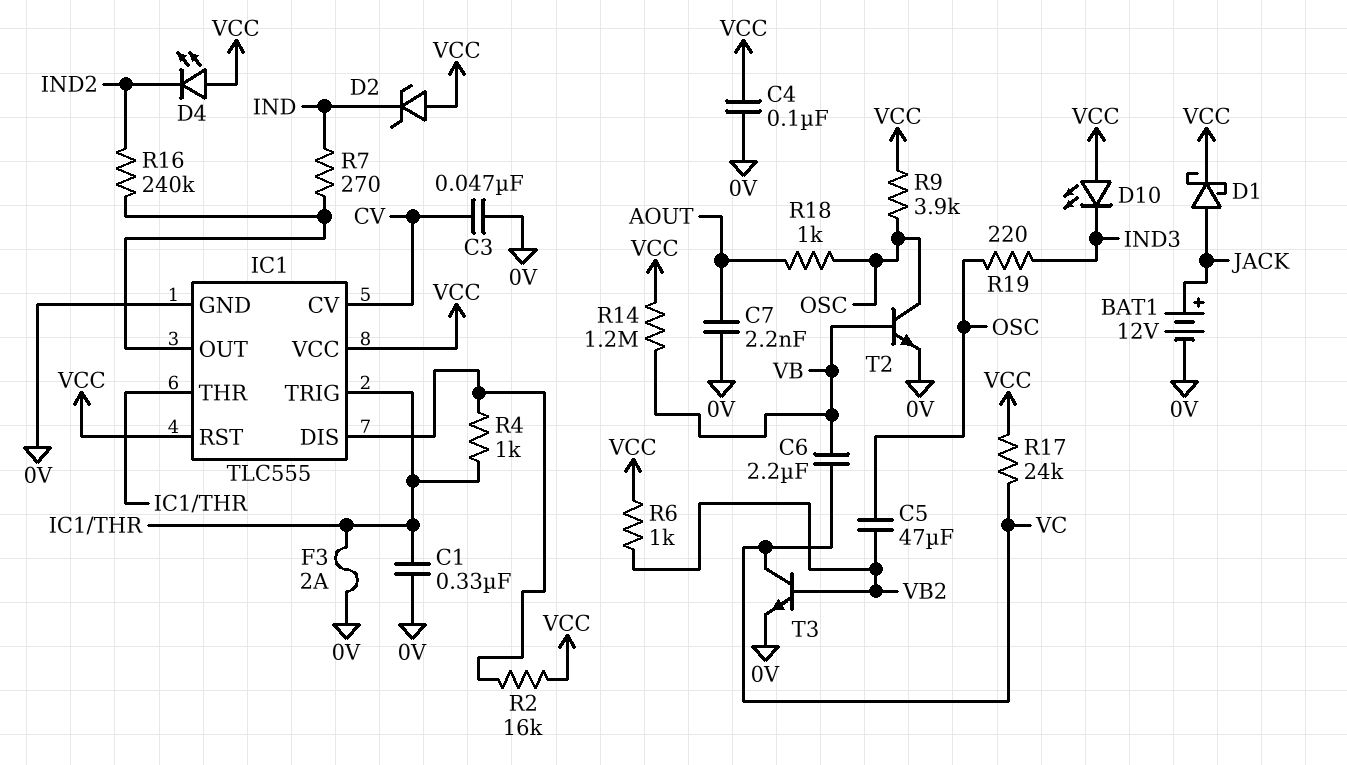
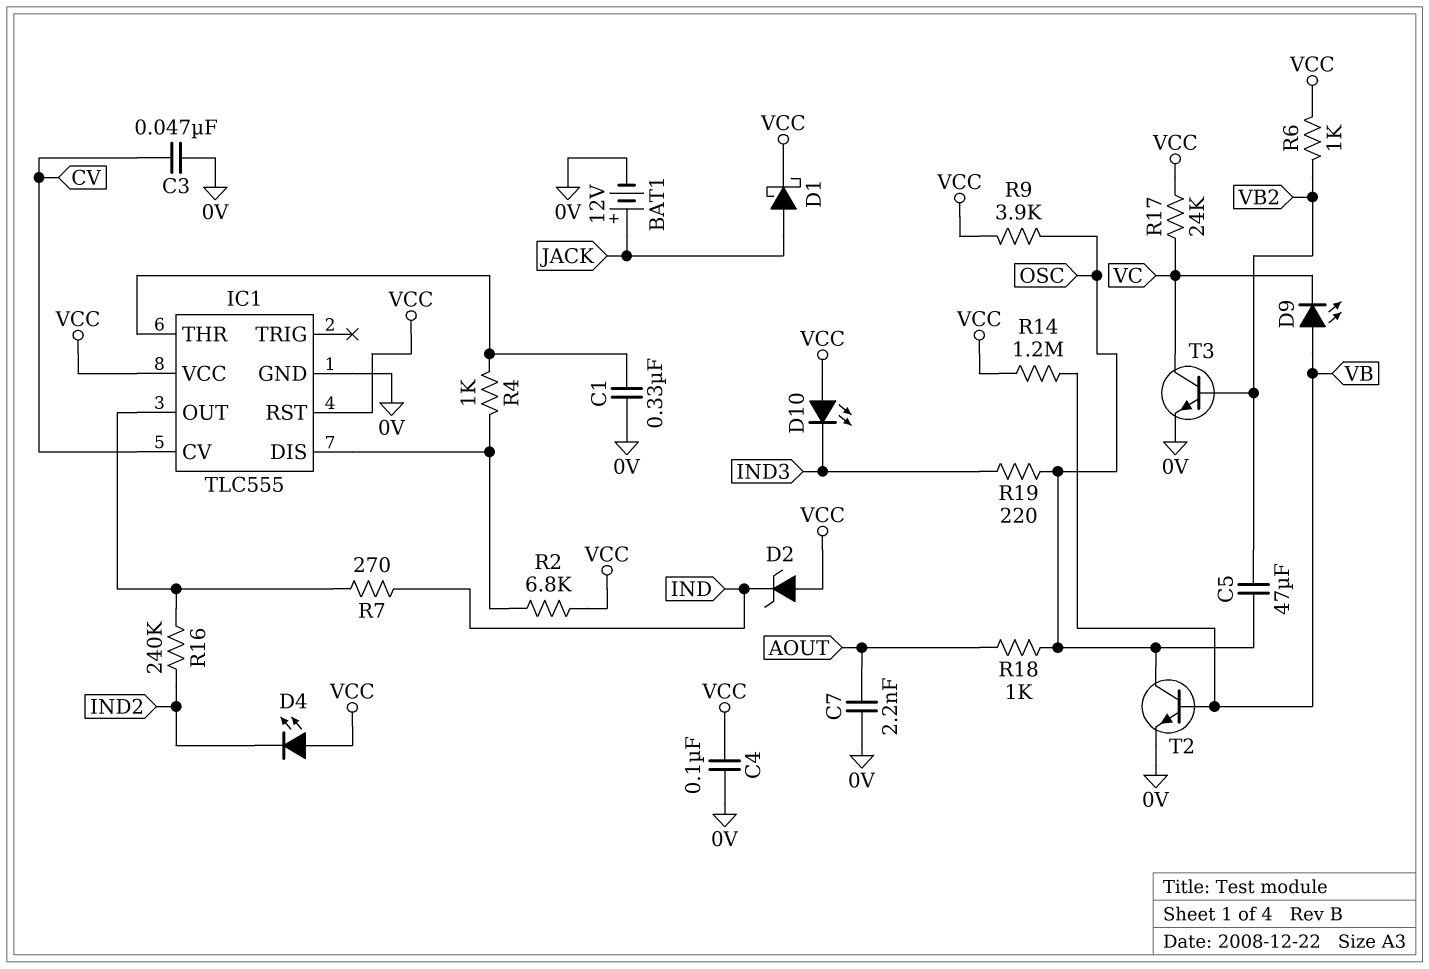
C6: 2.2uF (VB, VC) -> none
D9: none -> LED (A VB, K VC)
F3: 2A (0V, IC1/THR) -> none
IC1 pin TRIG: IC1/THR -> none
R2: 16k (IC1/DIS, VCC) -> 6.8k (IC1/DIS, VCC)

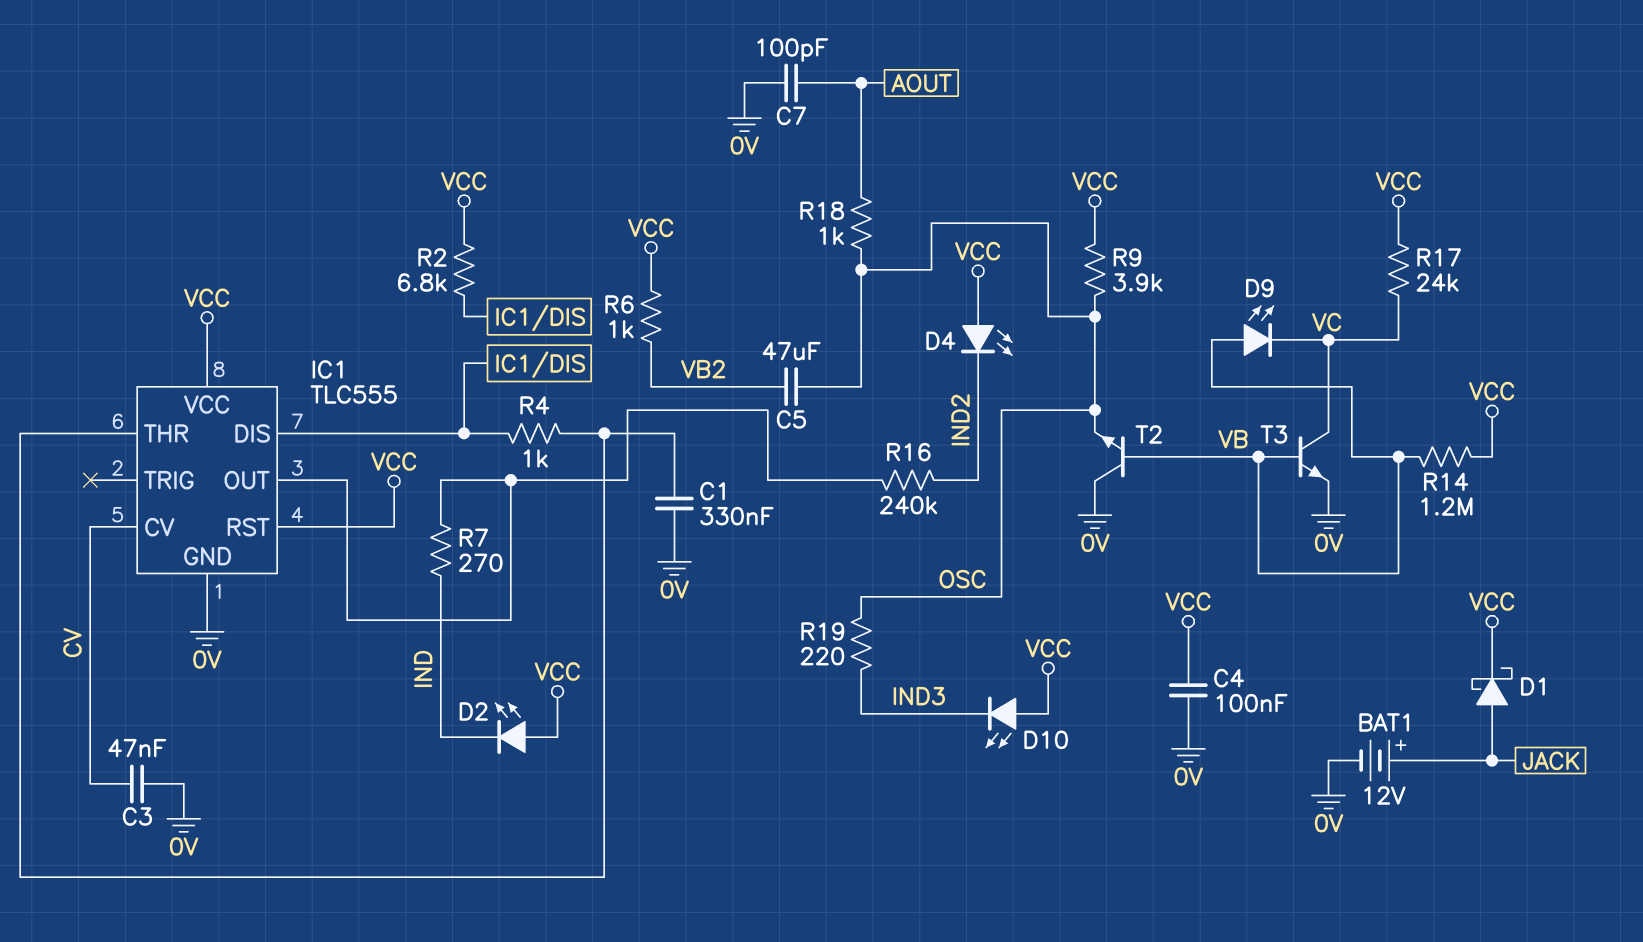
C7: 2.2nF (0V, AOUT) -> 100pF (0V, AOUT)
D2: zener (A VCC, K IND) -> LED (A VCC, K IND)
T2: NPN (B VB, C OSC, E 0V) -> NPN (B VB, C 0V, E OSC)
T3: NPN (B VB2, C VC, E 0V) -> NPN (B VB, C VC, E 0V)

